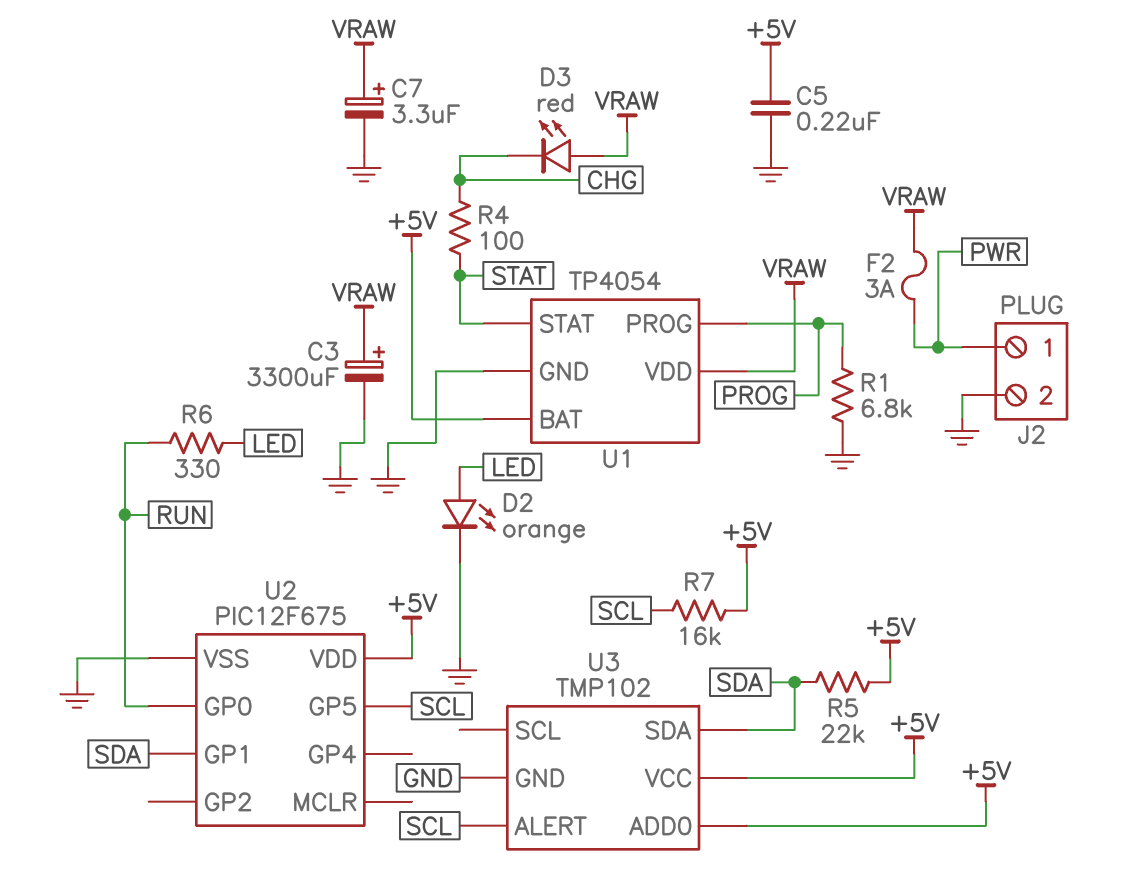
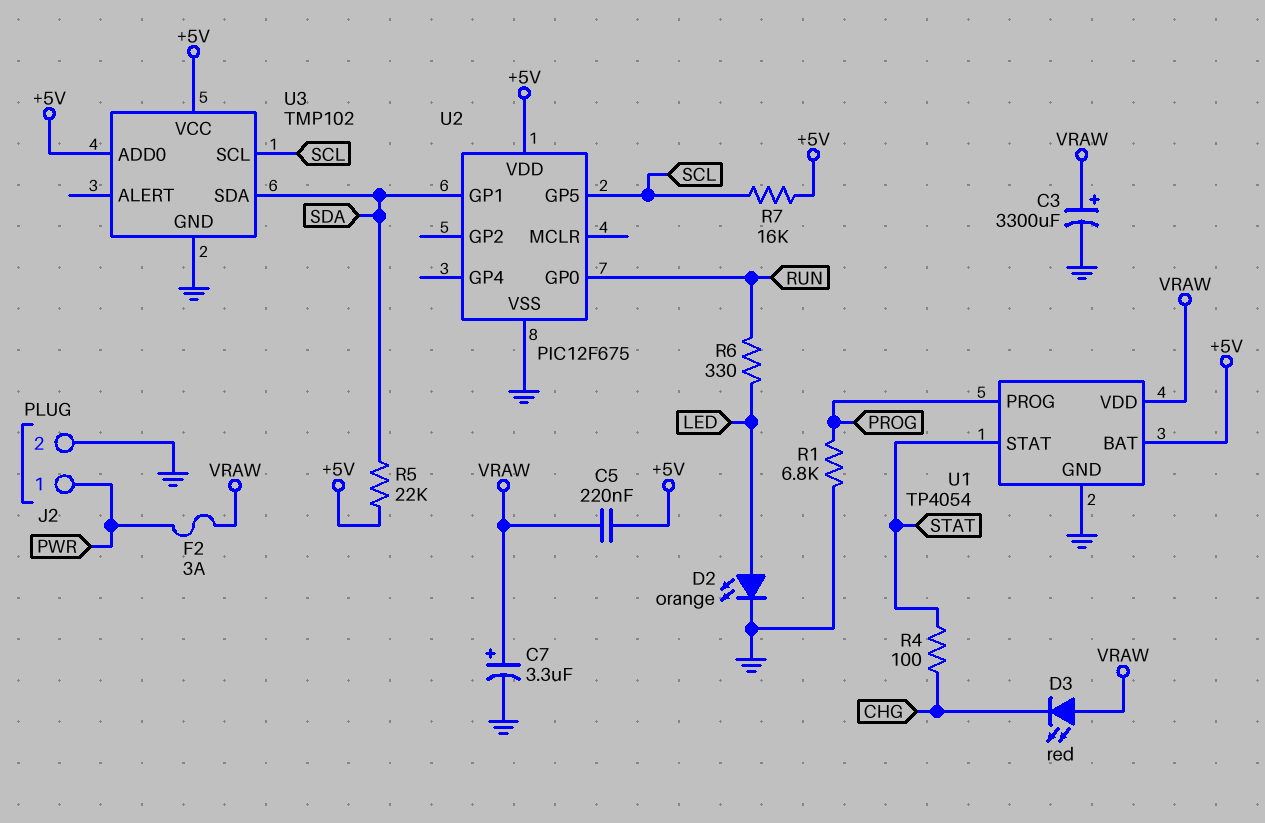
C5: 220nF (+5V, GND) -> 220nF (+5V, VRAW)
U3 pin ALERT: SCL -> none
U3 pin SCL: none -> SCL

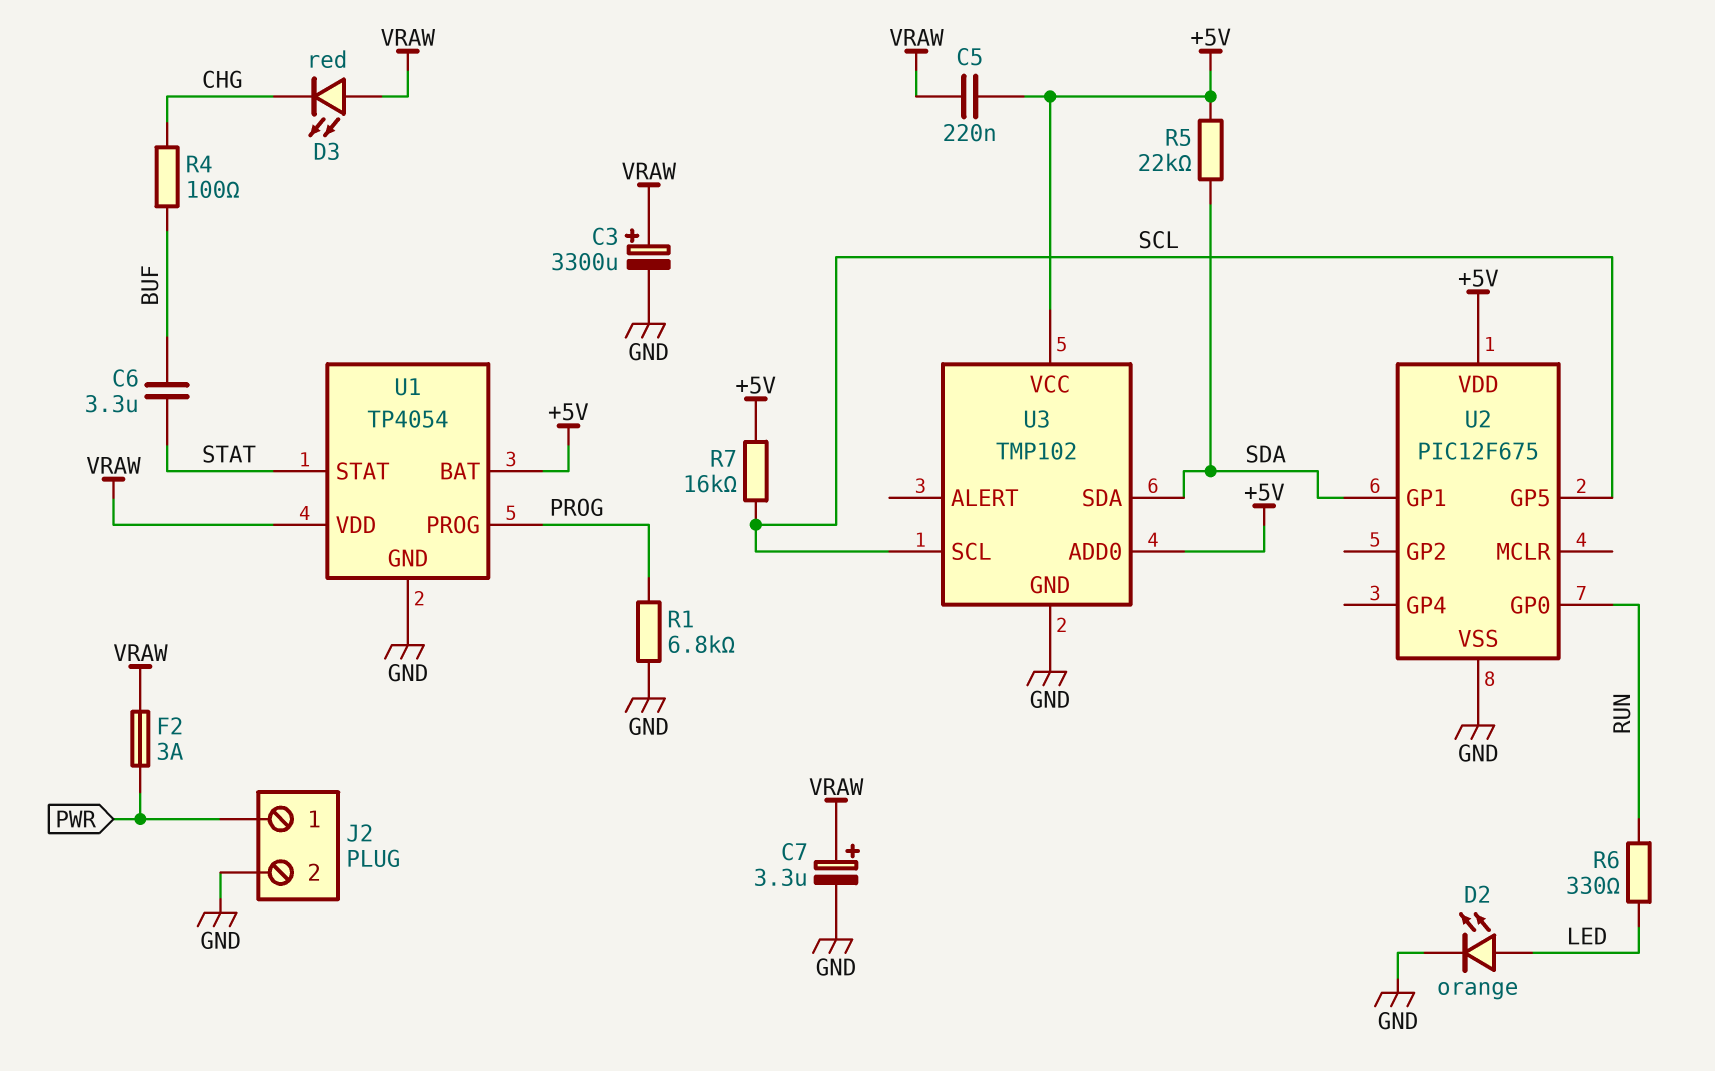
C6: none -> 3.3uF (BUF, STAT)
R4: 100 (CHG, STAT) -> 100 (BUF, CHG)

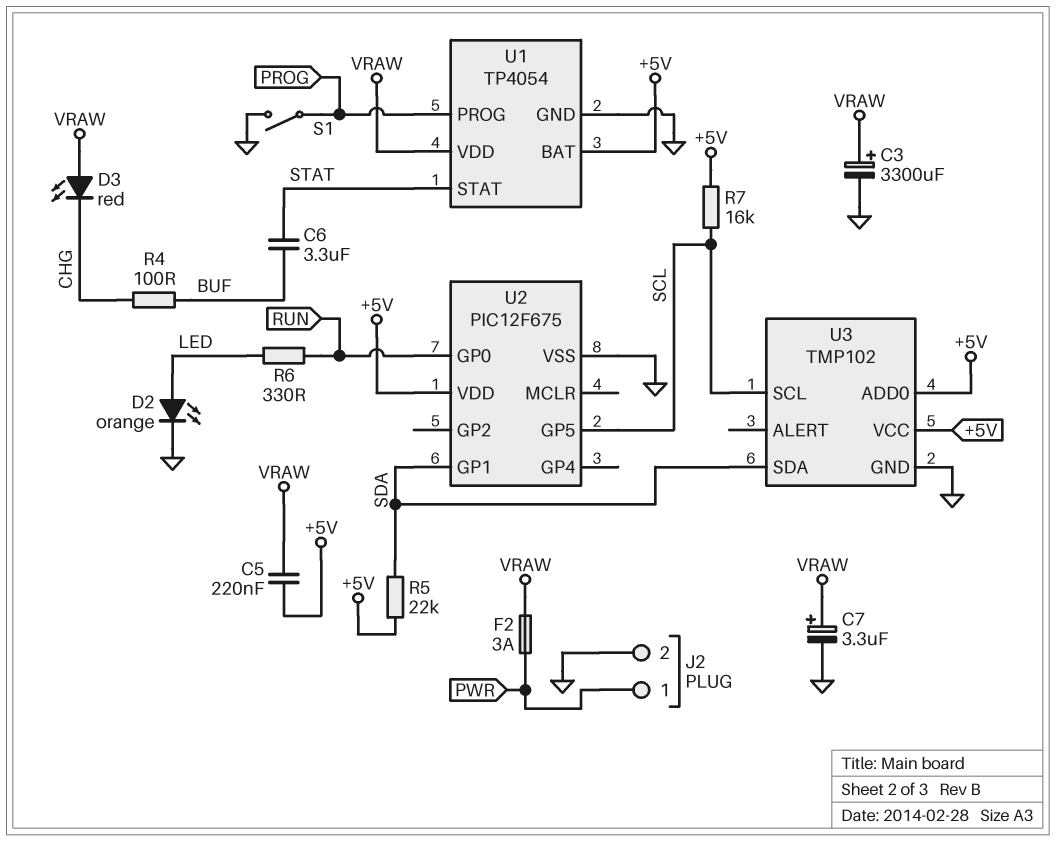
R1: 6.8k (GND, PROG) -> none
S1: none -> switch (GND, PROG)

